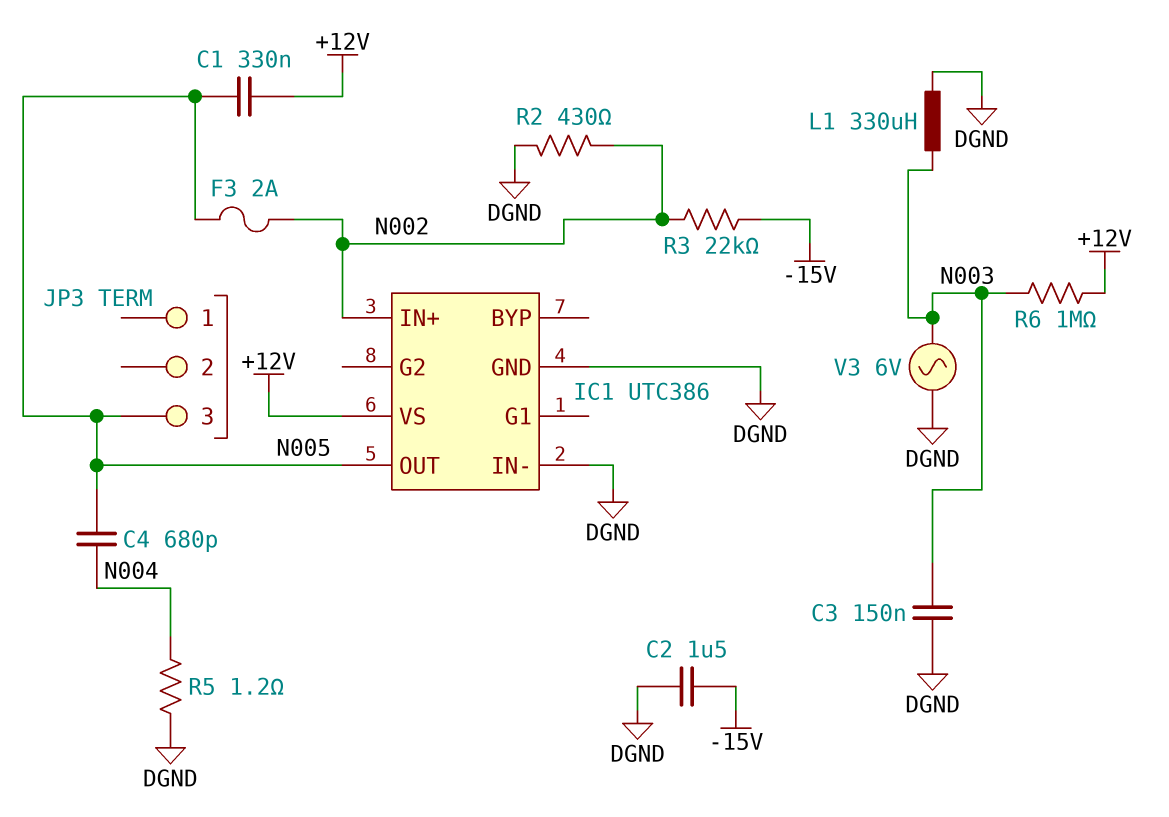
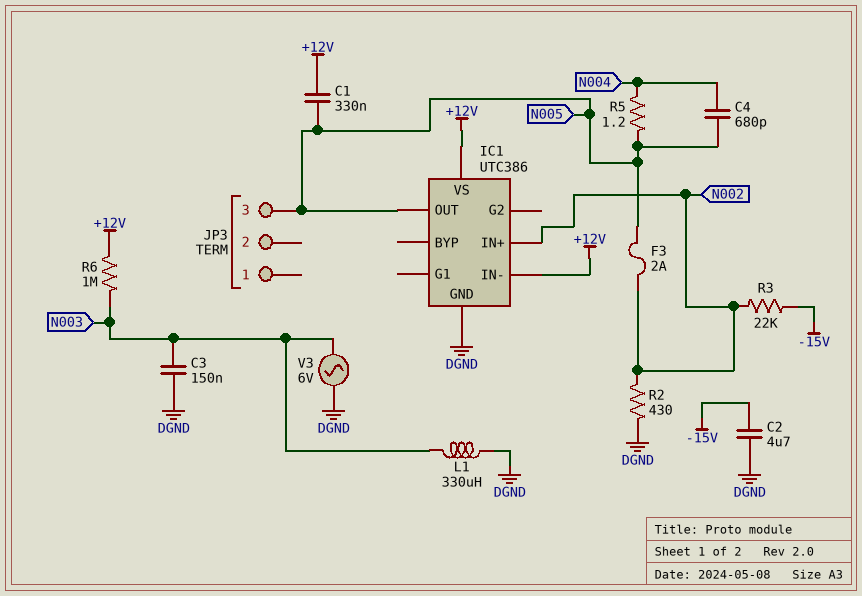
C2: 1.5uF (-15V, DGND) -> 4.7uF (-15V, DGND)
IC1 pin IN-: DGND -> +12V
R5: 1.2 (DGND, N004) -> 1.2 (N004, N005)

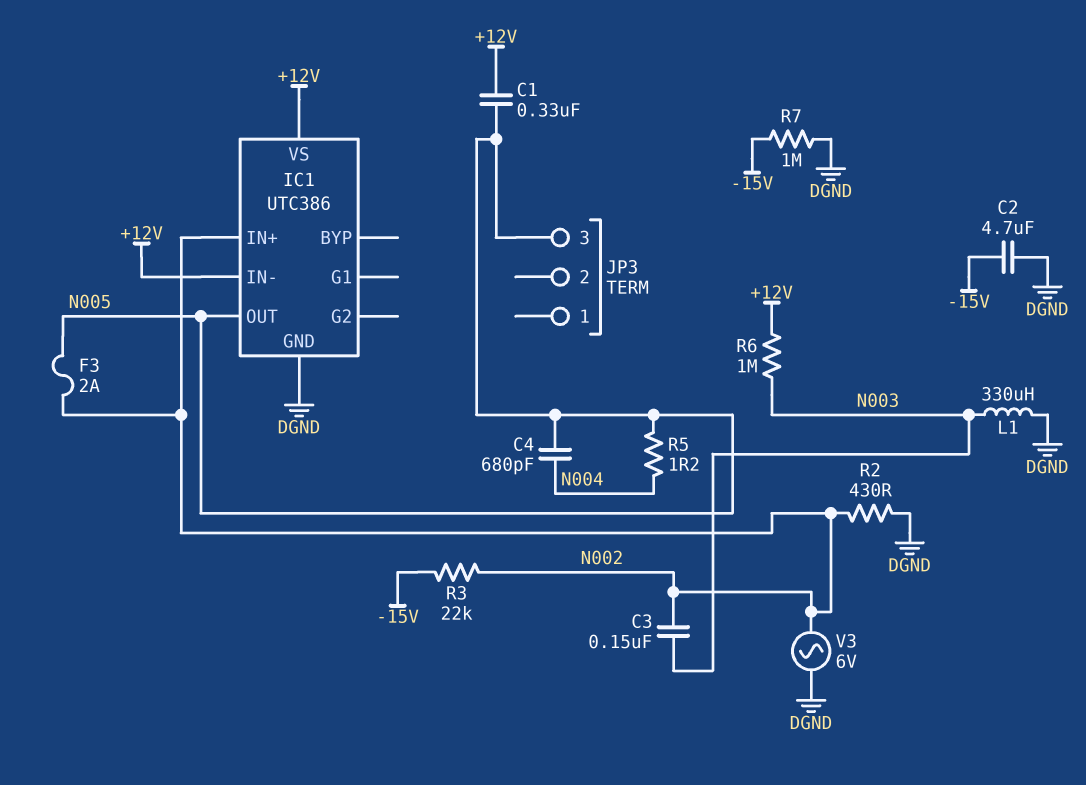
C3: 150nF (DGND, N003) -> 150nF (N002, N003)
R7: none -> 1M (-15V, DGND)
V3: AC 6V (DGND, N003) -> AC 6V (DGND, N002)

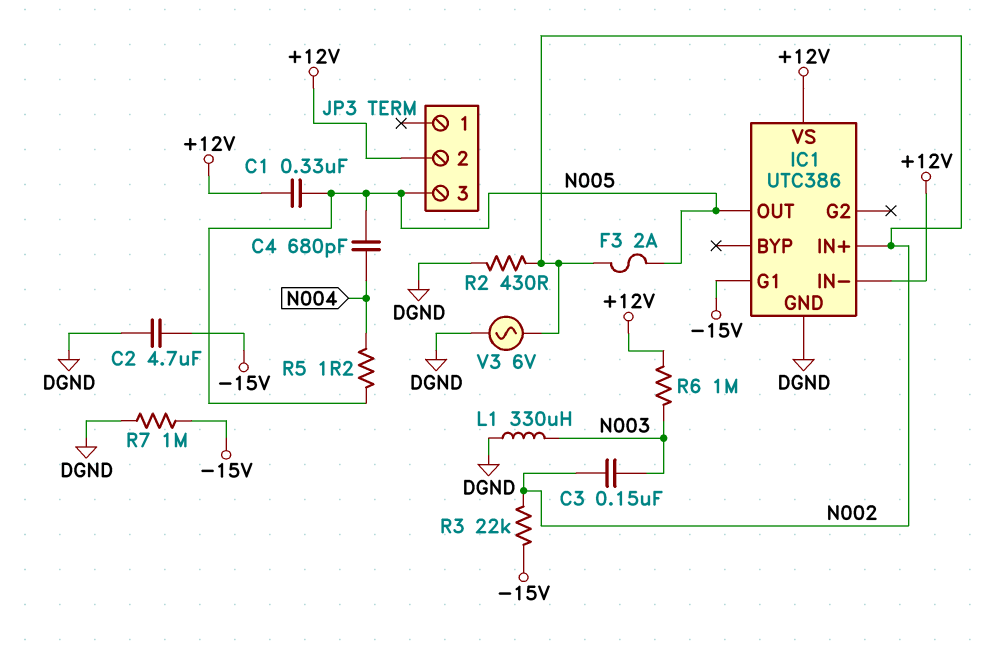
IC1 pin G1: none -> -15V
JP3 pin 2: none -> +12V

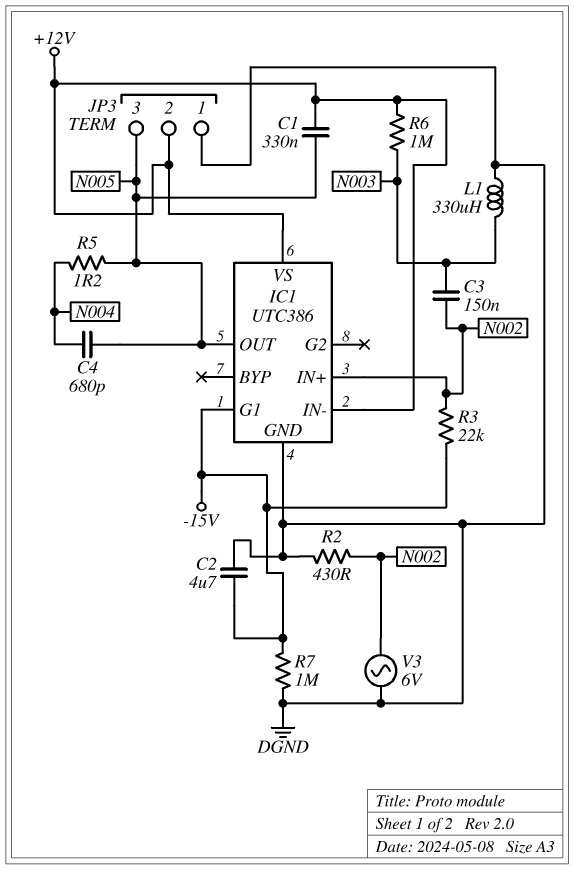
F3: 2A (N002, N005) -> none
JP3 pin 1: none -> DGND

